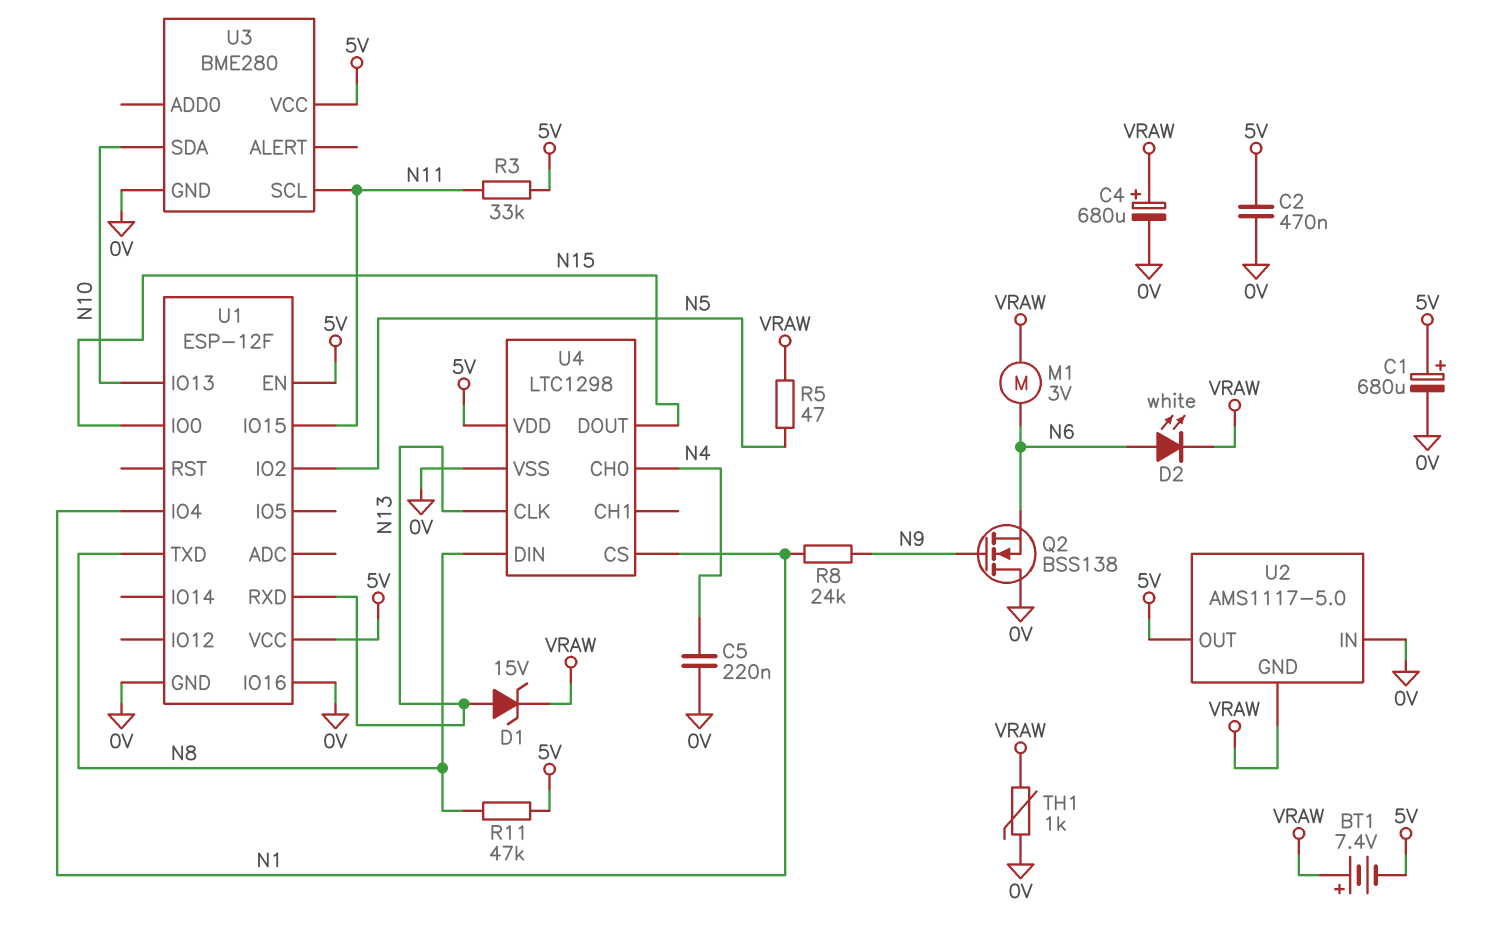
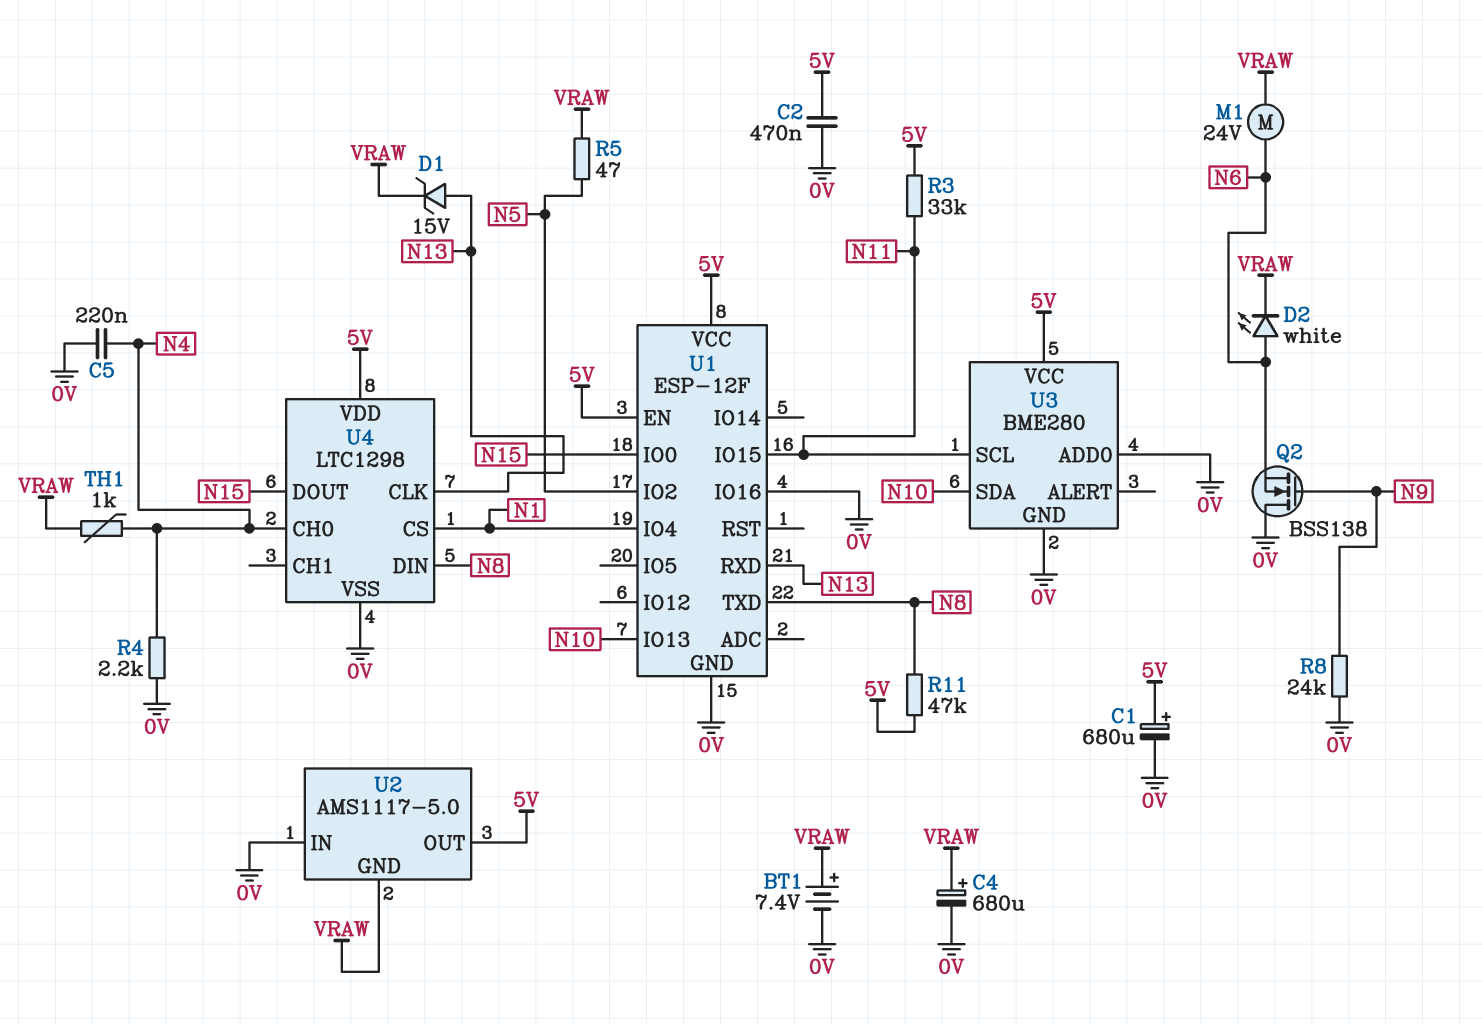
BT1: 7.4V (plus VRAW, minus 5V) -> 7.4V (plus VRAW, minus 0V)
M1: motor 3V (N6, VRAW) -> motor 24V (N6, VRAW)
R4: none -> 2.2k (0V, N4)
R8: 24k (N1, N9) -> 24k (0V, N9)
TH1: 1k (0V, VRAW) -> 1k (N4, VRAW)
U3 pin ADD0: none -> 0V

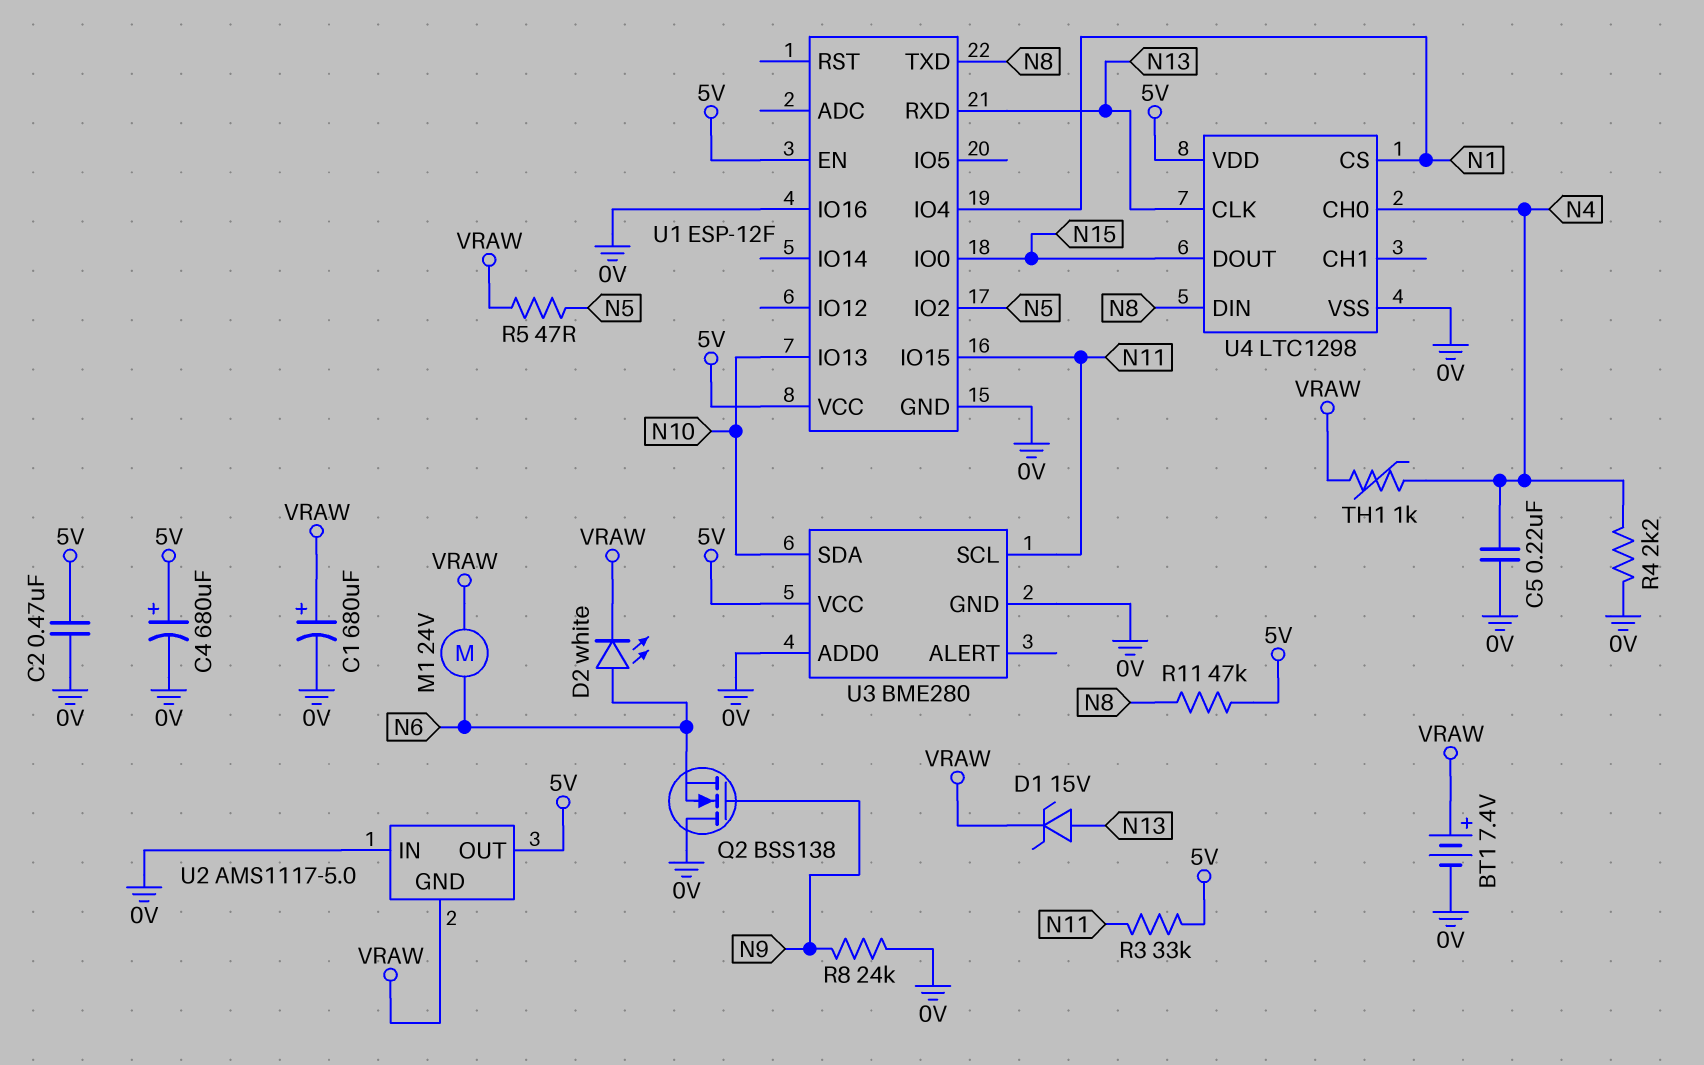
C1: 680uF (plus 5V, minus 0V) -> 680uF (plus VRAW, minus 0V)
C4: 680uF (plus VRAW, minus 0V) -> 680uF (plus 5V, minus 0V)

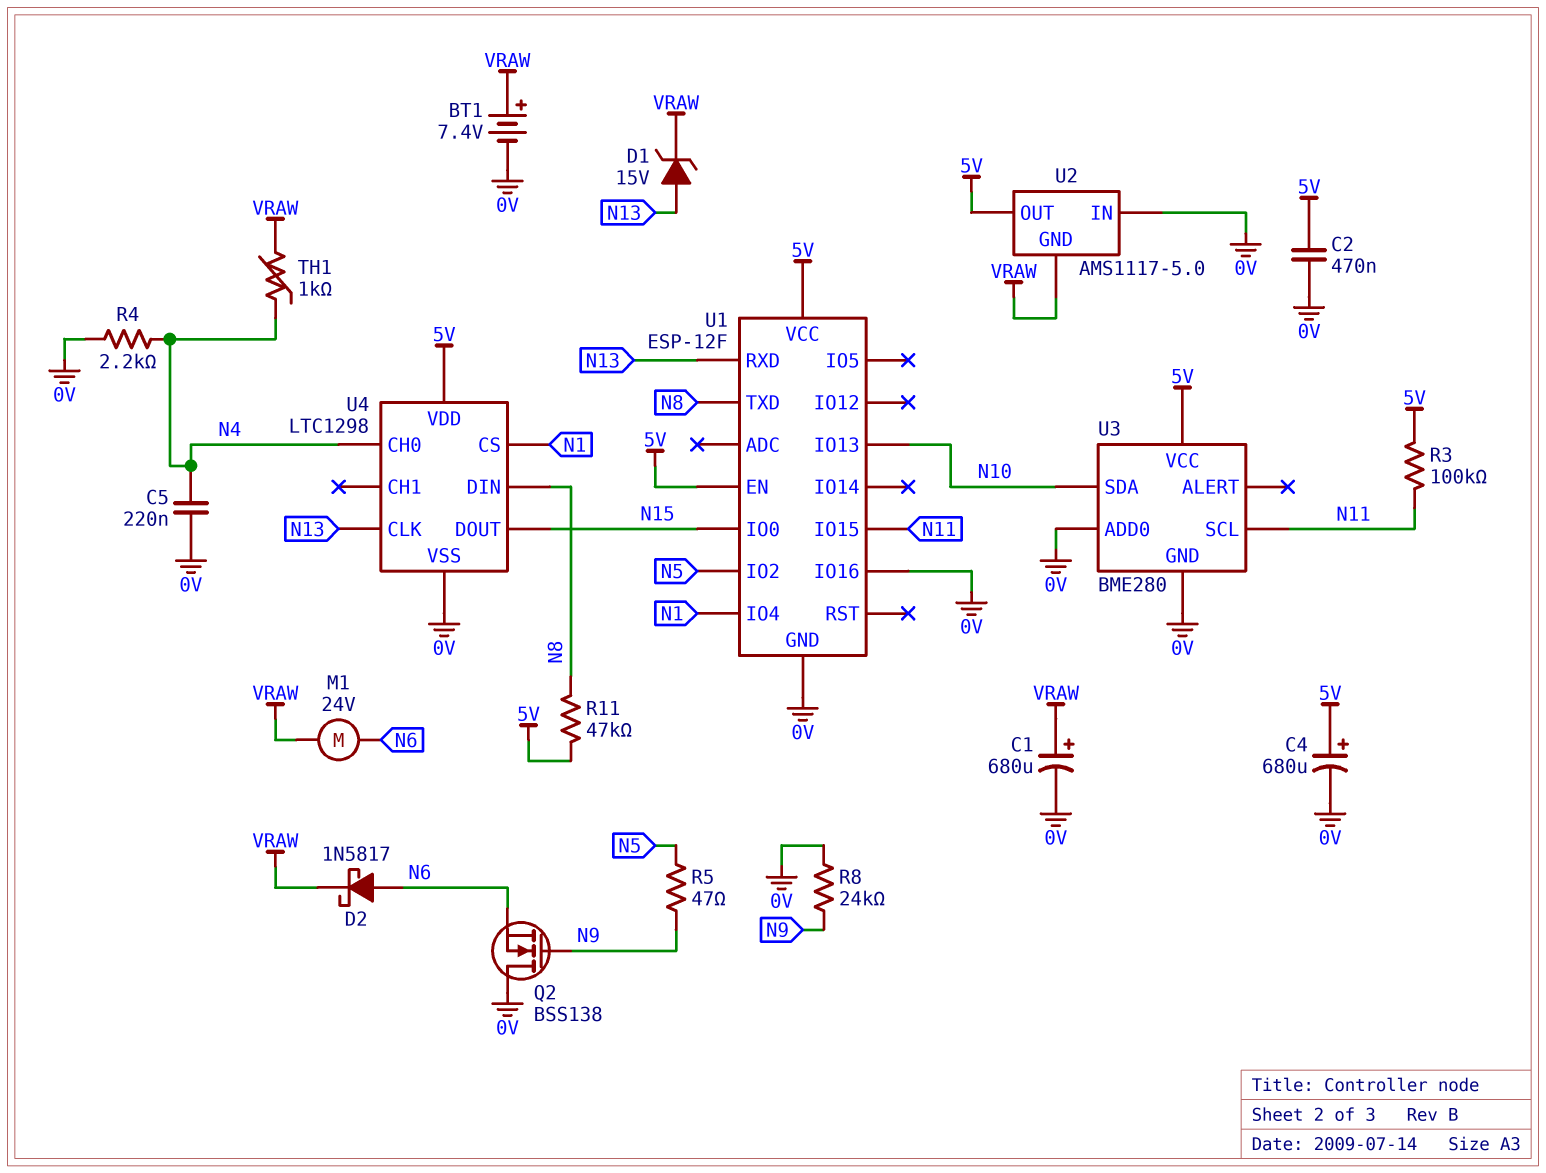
D2: LED white (A N6, K VRAW) -> schottky 1N5817 (A N6, K VRAW)
R3: 33k (5V, N11) -> 100k (5V, N11)
R5: 47 (N5, VRAW) -> 47 (N5, N9)

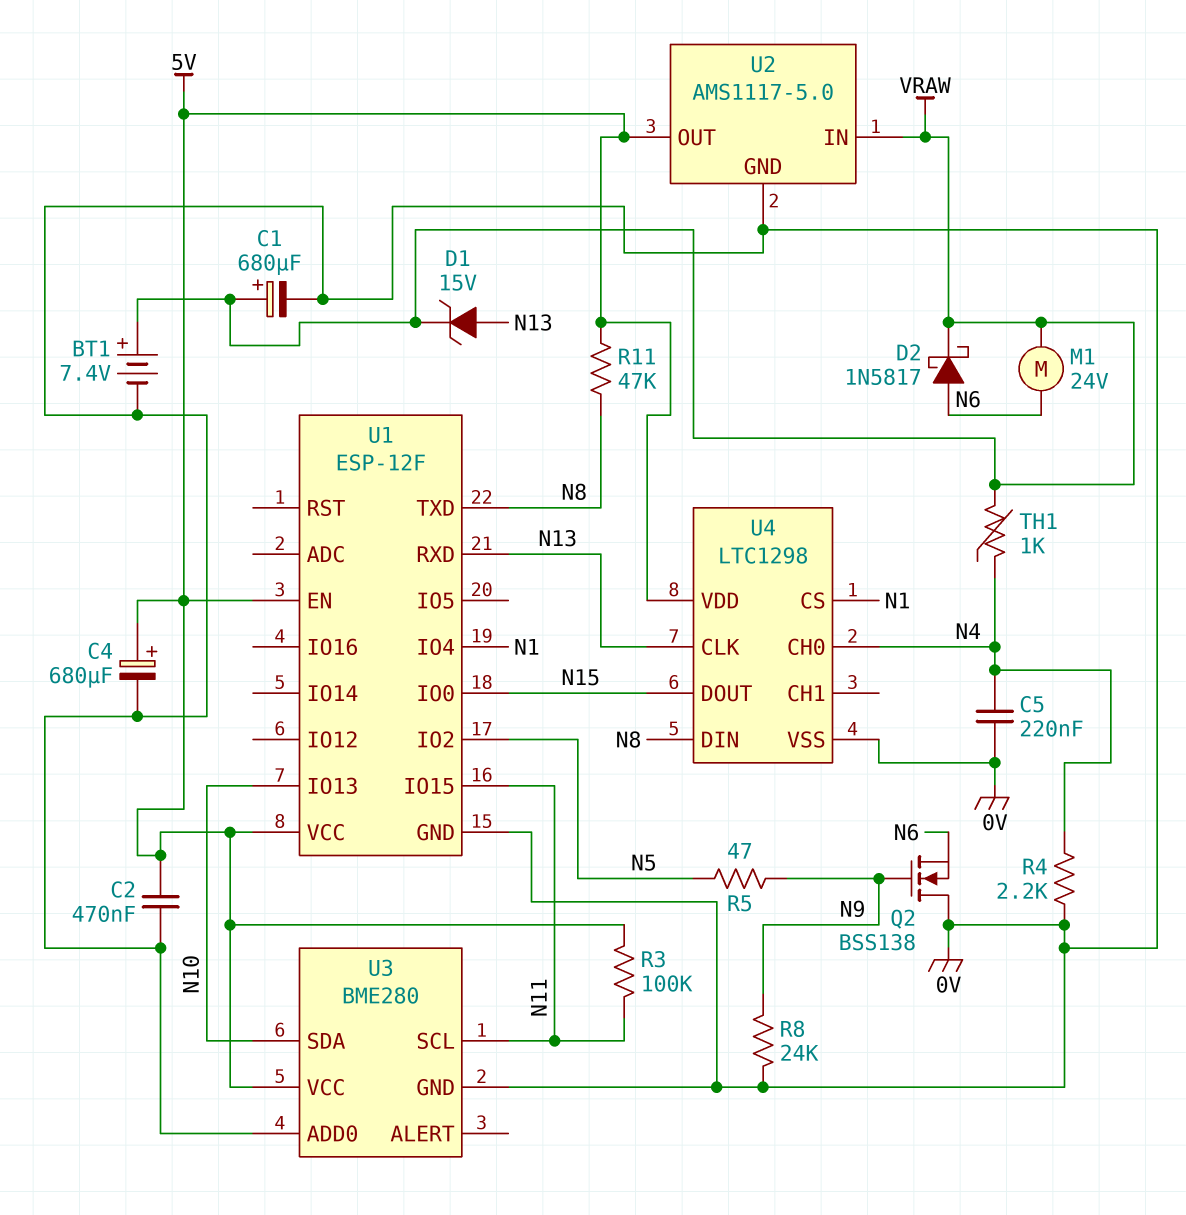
U1 pin IO16: 0V -> none
U2 pin GND: VRAW -> 0V
U2 pin IN: 0V -> VRAW

